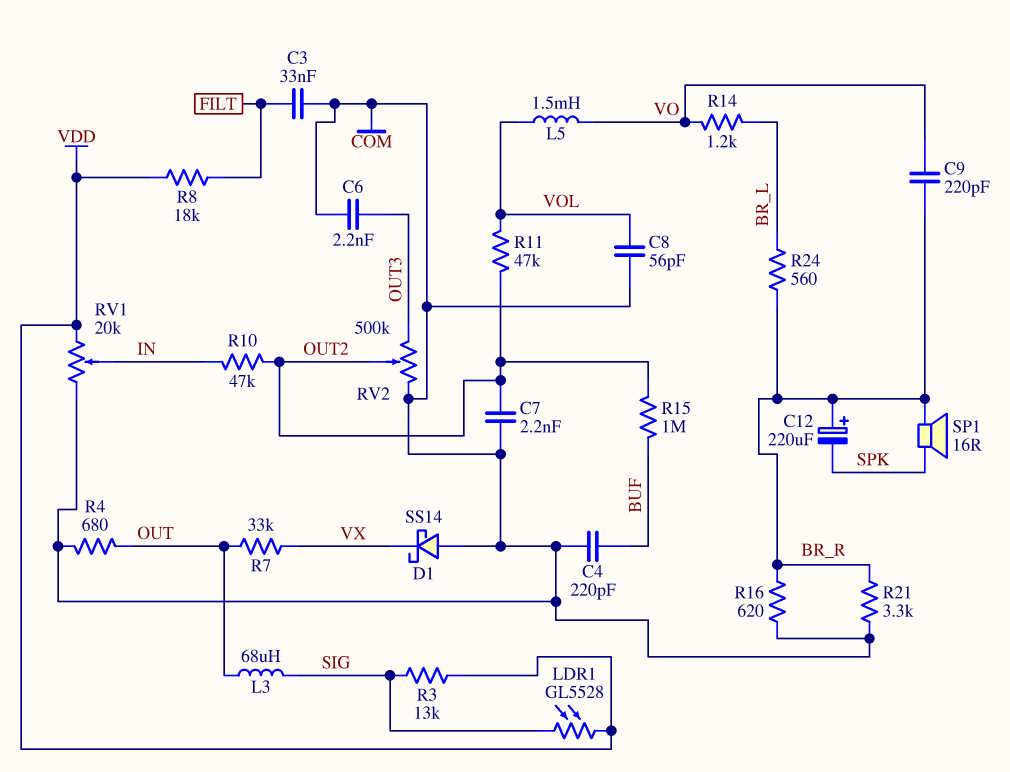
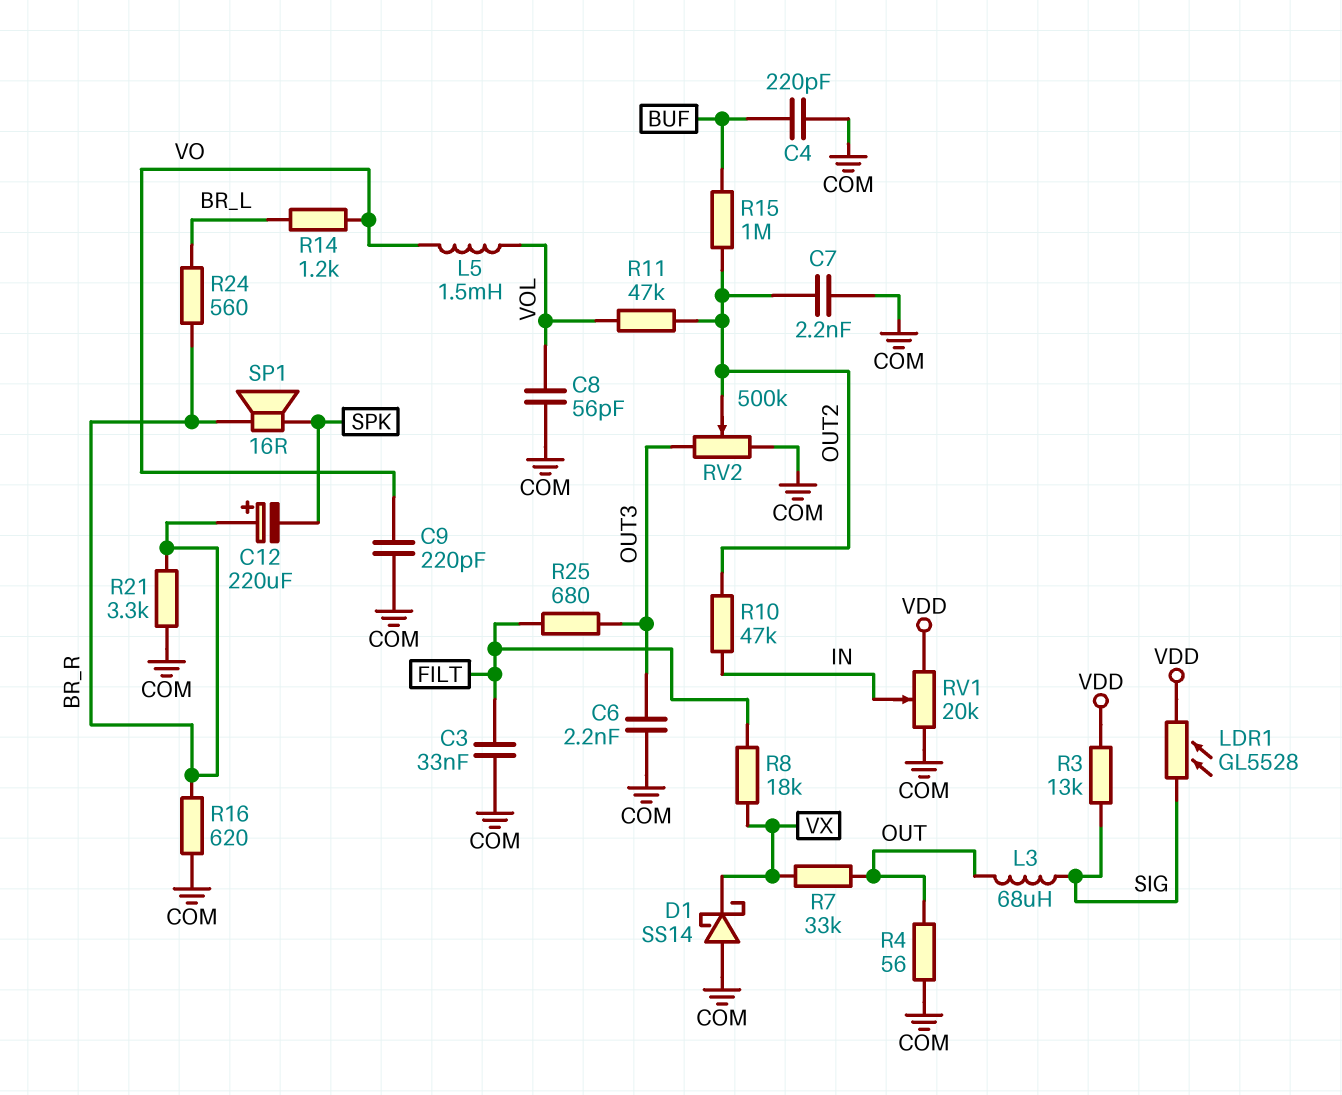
C9: 220pF (BR_R, VO) -> 220pF (COM, VO)
R4: 680 (COM, OUT) -> 56 (COM, OUT)
R8: 18k (FILT, VDD) -> 18k (FILT, VX)
R25: none -> 680 (FILT, OUT3)

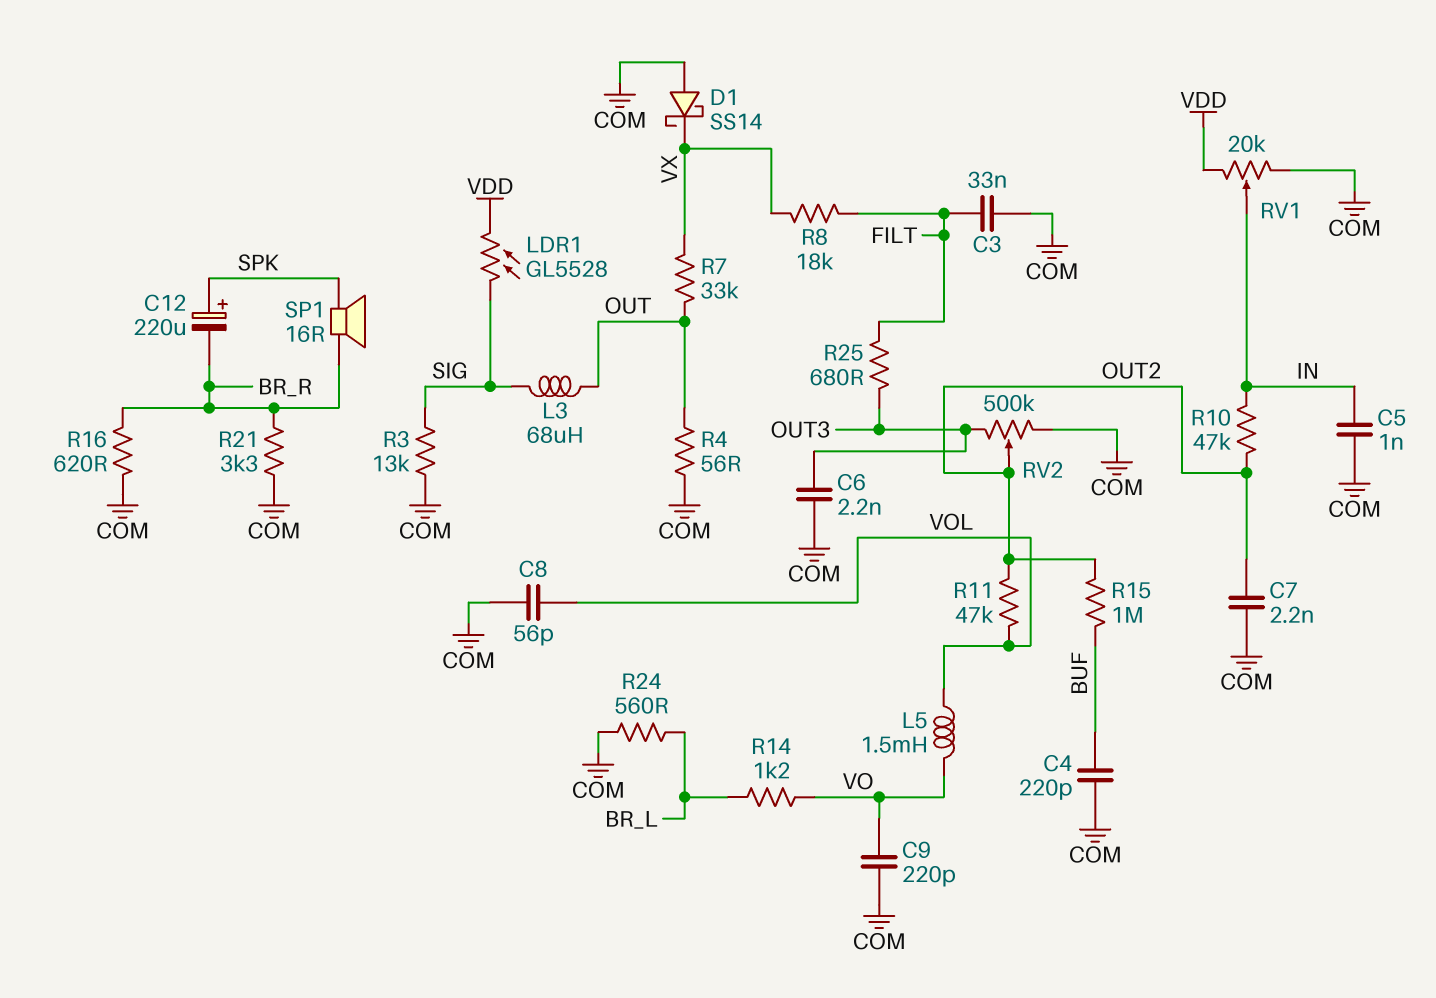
C5: none -> 1nF (COM, IN)
C12: 220uF (plus BR_R, minus SPK) -> 220uF (plus SPK, minus BR_R)
R3: 13k (SIG, VDD) -> 13k (COM, SIG)
R24: 560 (BR_L, BR_R) -> 560 (BR_L, COM)

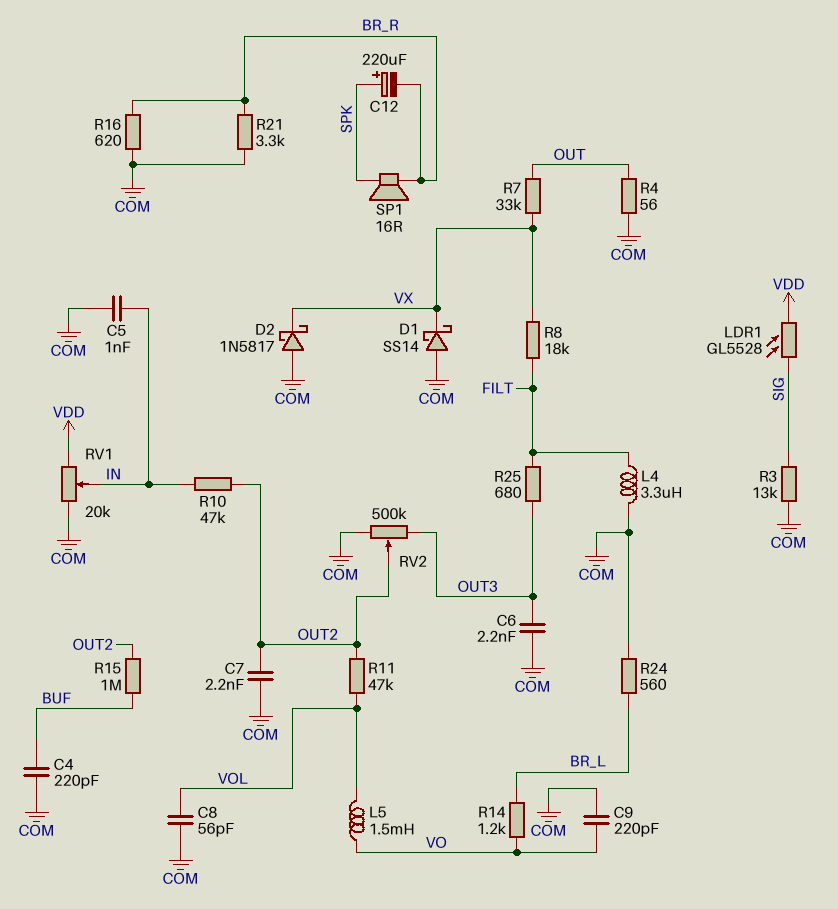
C3: 33nF (COM, FILT) -> none
D2: none -> schottky 1N5817 (A COM, K VX)
L3: 68uH (OUT, SIG) -> none
L4: none -> 3.3uH (COM, FILT)

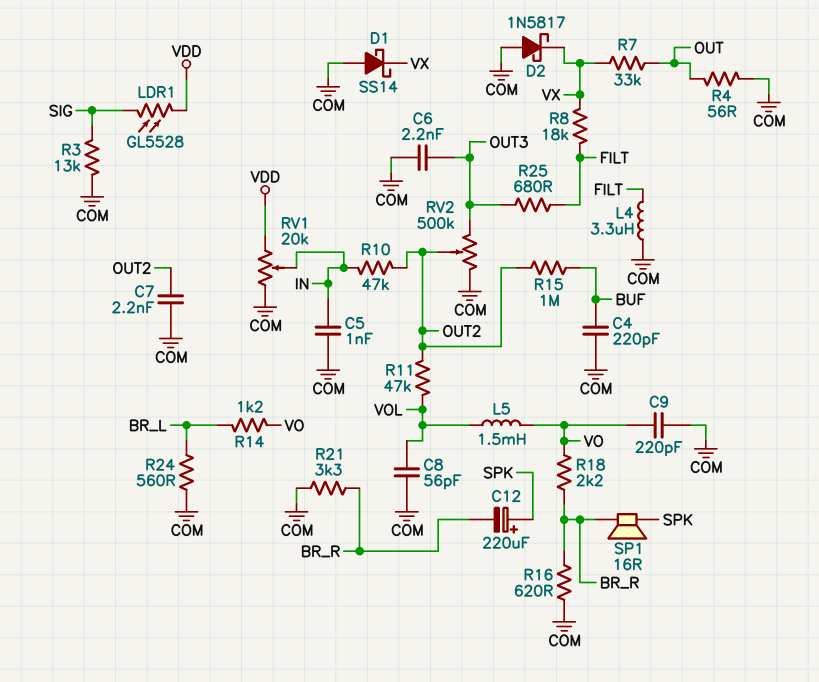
R18: none -> 2.2k (BR_R, VO)

